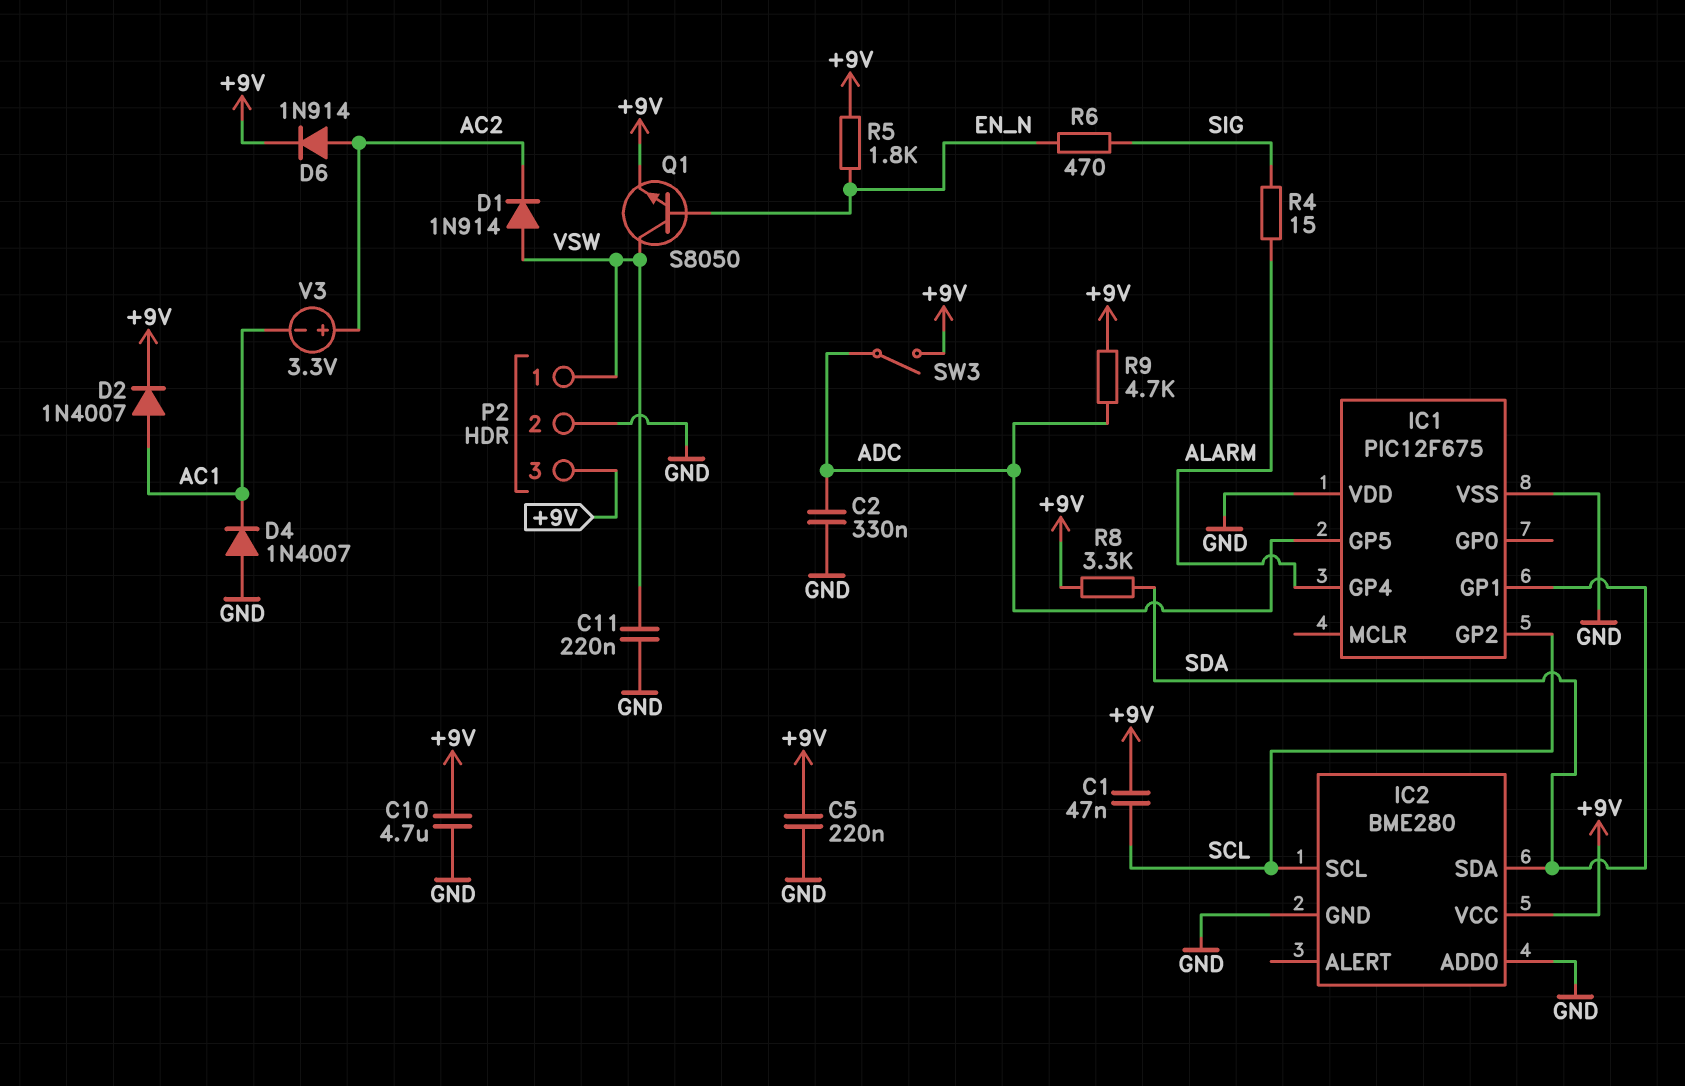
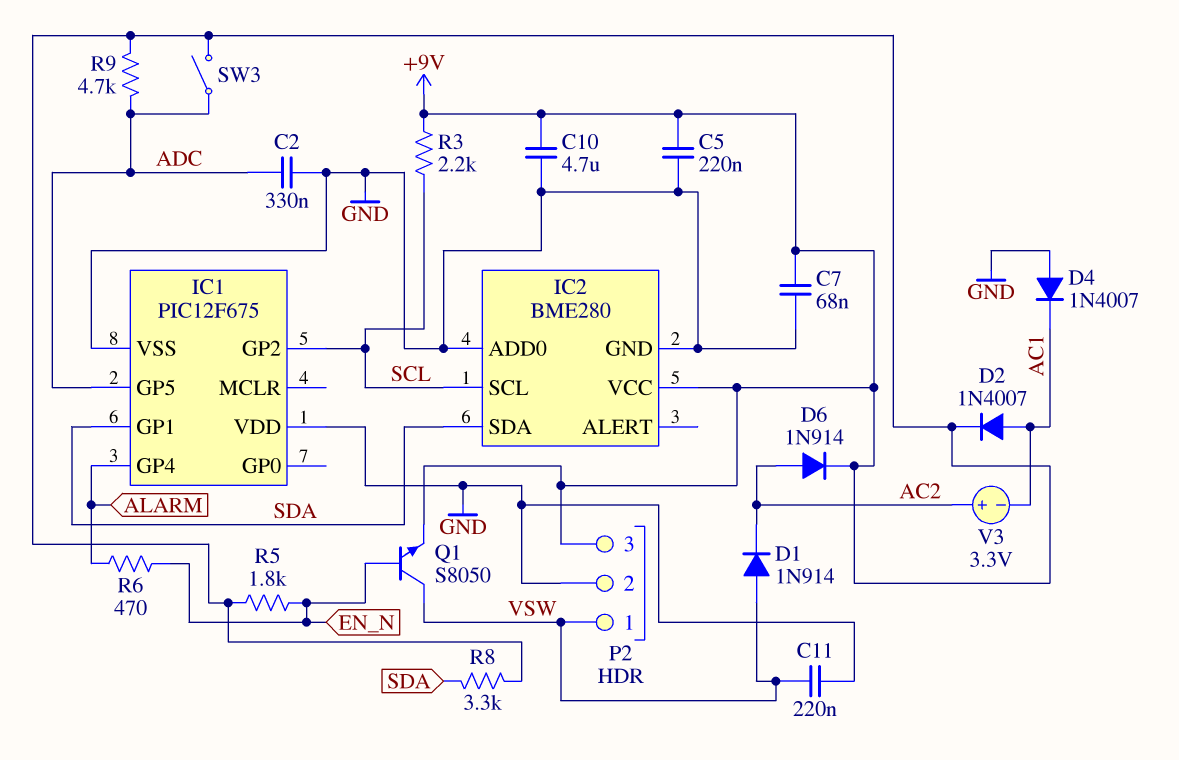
C1: 47nF (+9V, SCL) -> none
C7: none -> 68nF (+9V, GND)
R3: none -> 2.2k (+9V, SCL)
R4: 15 (ALARM, SIG) -> none
R6: 470 (EN_N, SIG) -> 470 (ALARM, EN_N)

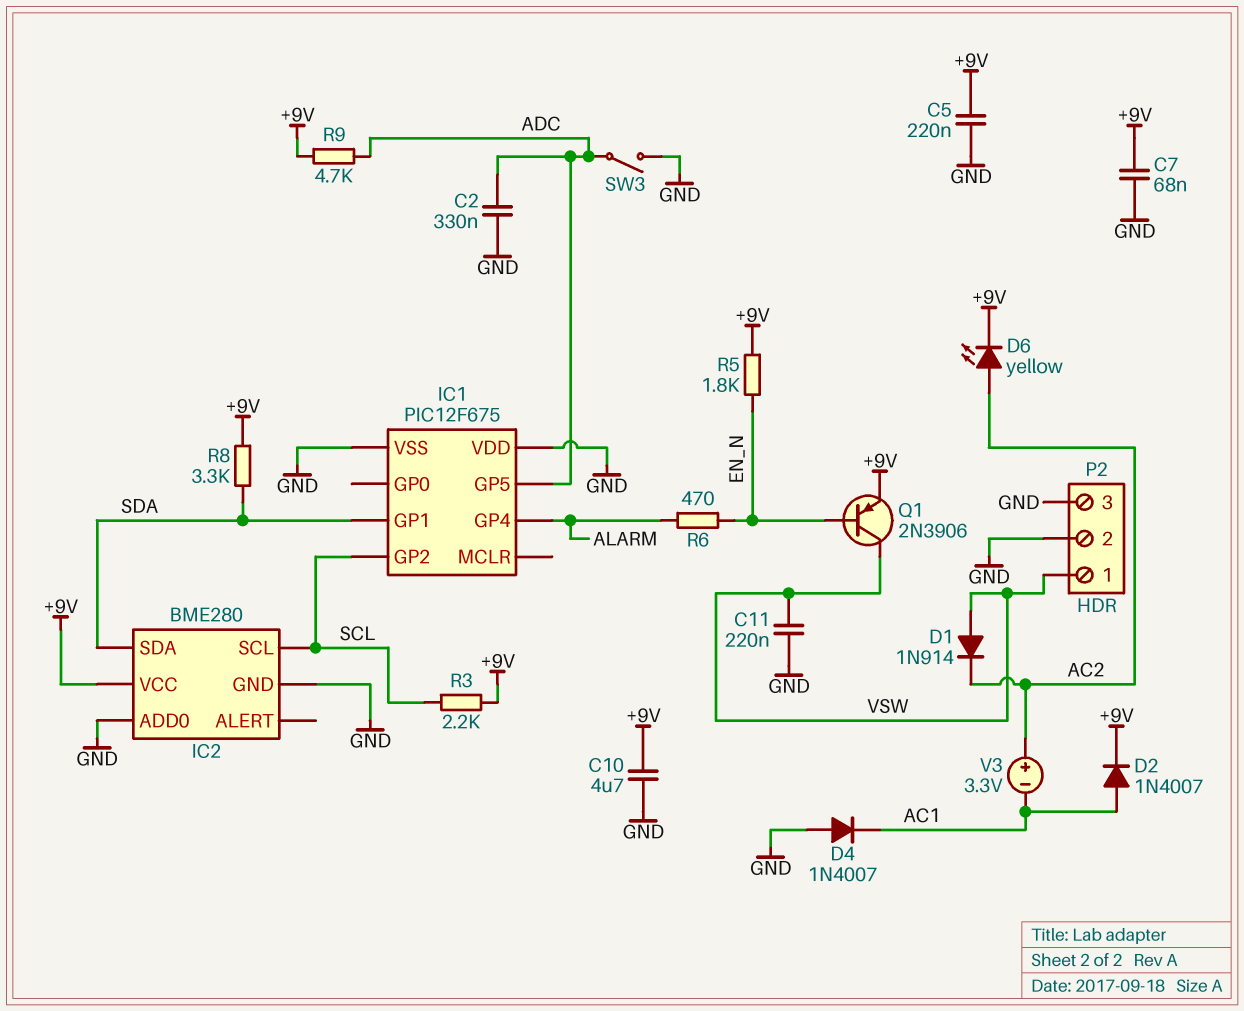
D6: diode 1N914 (A AC2, K +9V) -> LED yellow (A AC2, K +9V)
P2 pin 3: +9V -> GND
Q1: NPN S8050 (B EN_N, C VSW, E +9V) -> PNP 2N3906 (B EN_N, C VSW, E +9V)
SW3: switch (+9V, ADC) -> switch (ADC, GND)

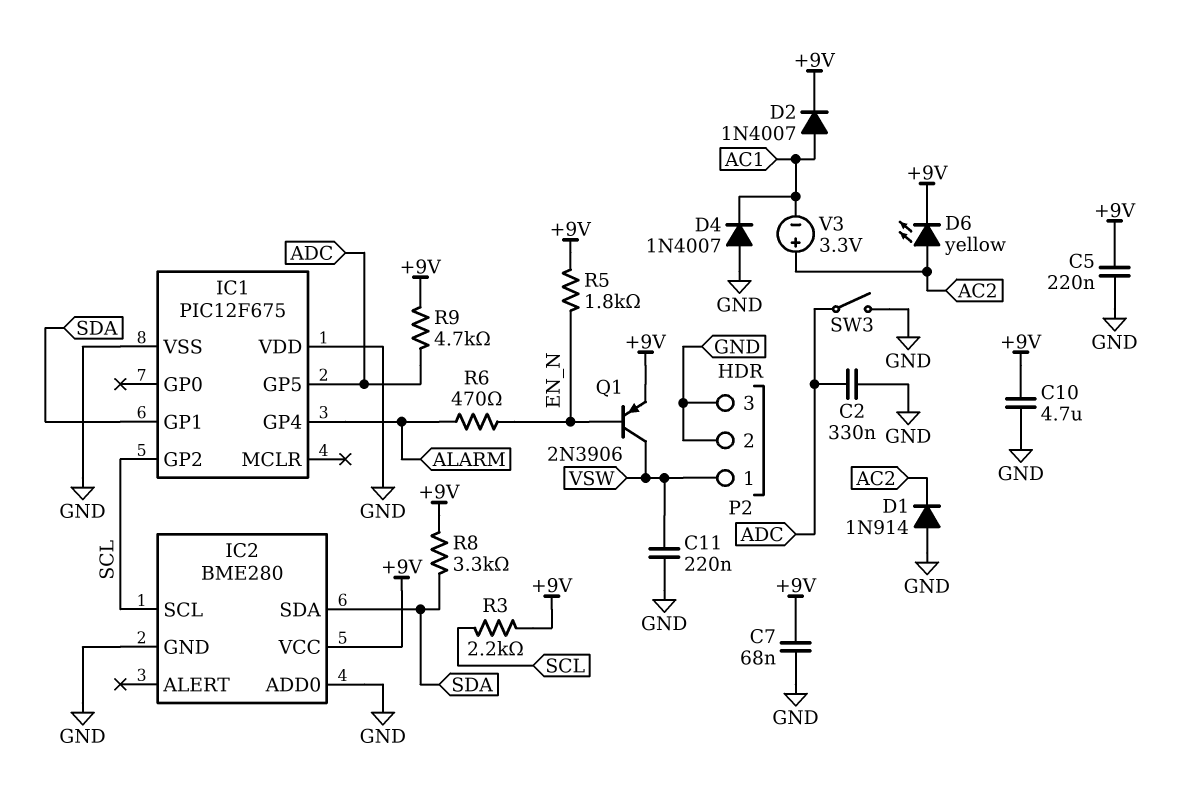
D1: diode 1N914 (A VSW, K AC2) -> diode 1N914 (A GND, K AC2)

